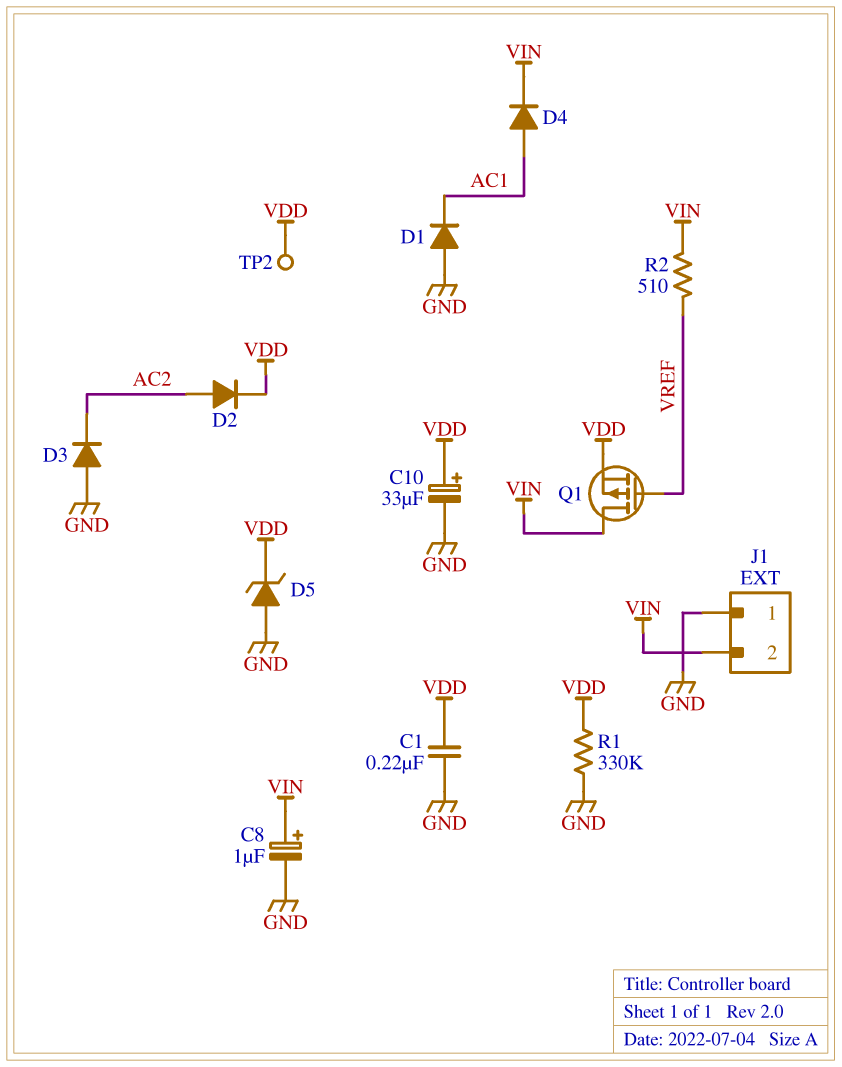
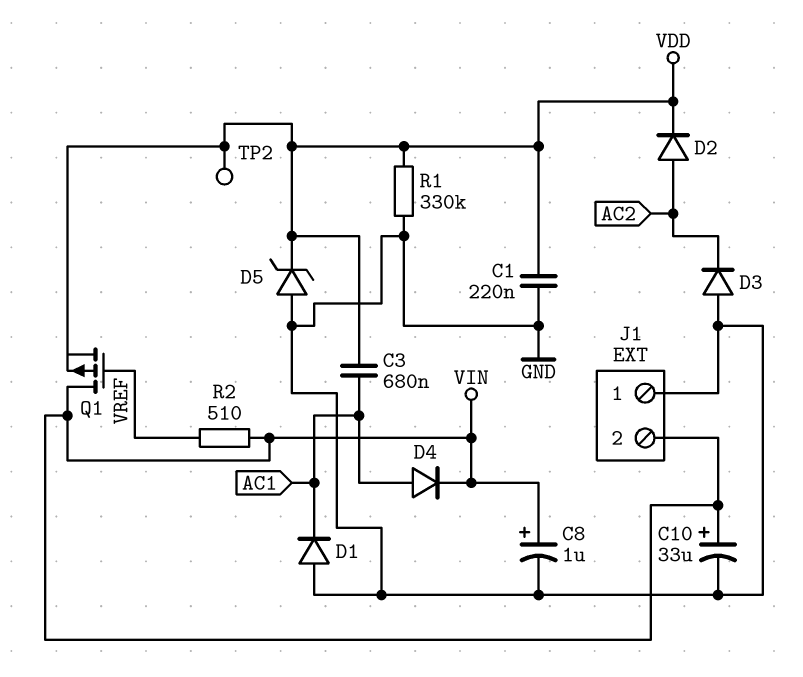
C3: none -> 680nF (AC1, VDD)
C10: 33uF (plus VDD, minus GND) -> 33uF (plus VIN, minus GND)

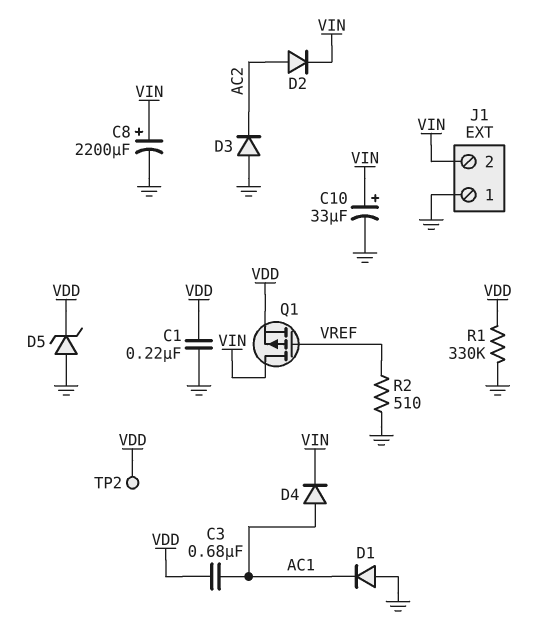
C8: 1uF (plus VIN, minus GND) -> 2200uF (plus VIN, minus GND)
D2: diode (A AC2, K VDD) -> diode (A AC2, K VIN)
R2: 510 (VIN, VREF) -> 510 (GND, VREF)

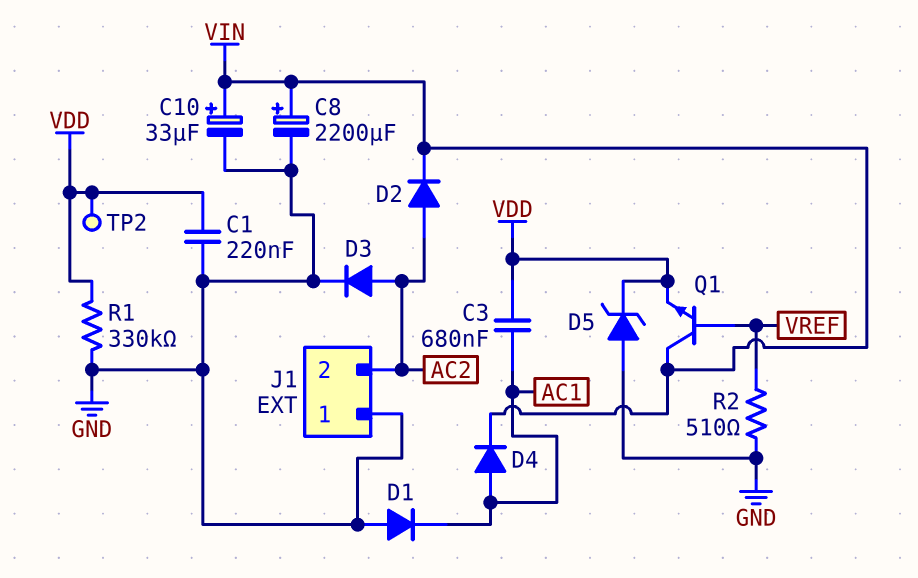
D3: diode (A GND, K AC2) -> diode (A AC2, K GND)
J1 pin 2: VIN -> AC2
Q1: PMOS (G VREF, D VIN, S VDD) -> NPN (B VREF, C VIN, E VDD)

